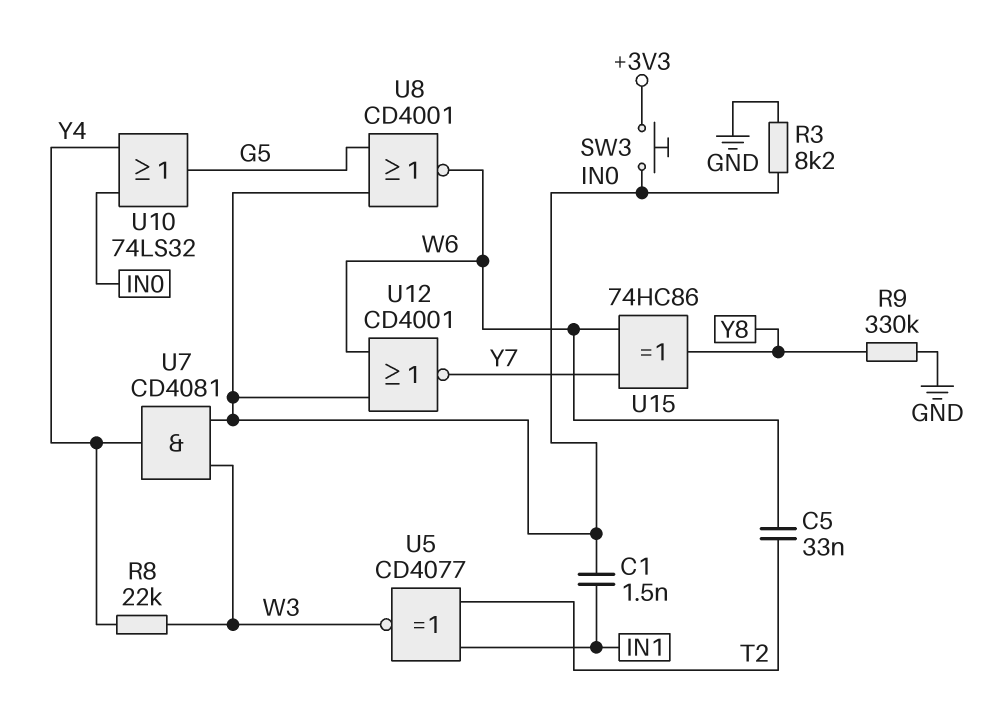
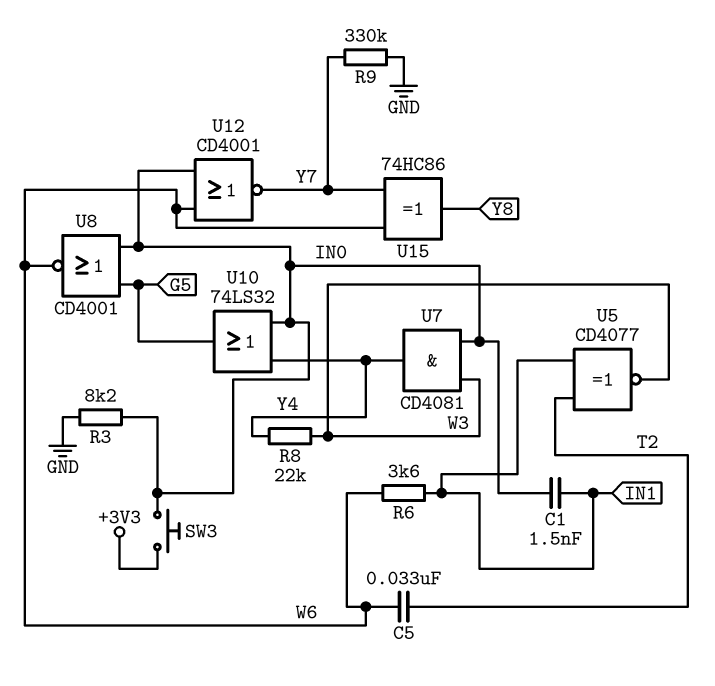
R6: none -> 3.6k (IN1, W6)
R9: 330k (GND, Y8) -> 330k (GND, Y7)

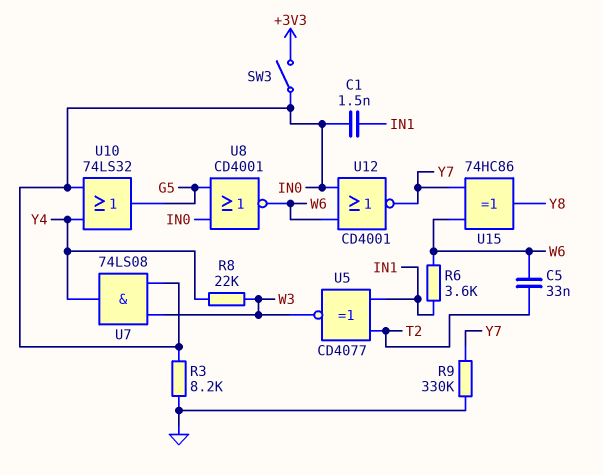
SW3: button (+3V3, IN0) -> switch (+3V3, IN0)
U7: AND CD4081 (in IN0, in W3, out Y4) -> AND 74LS08 (in IN0, in W3, out Y4)

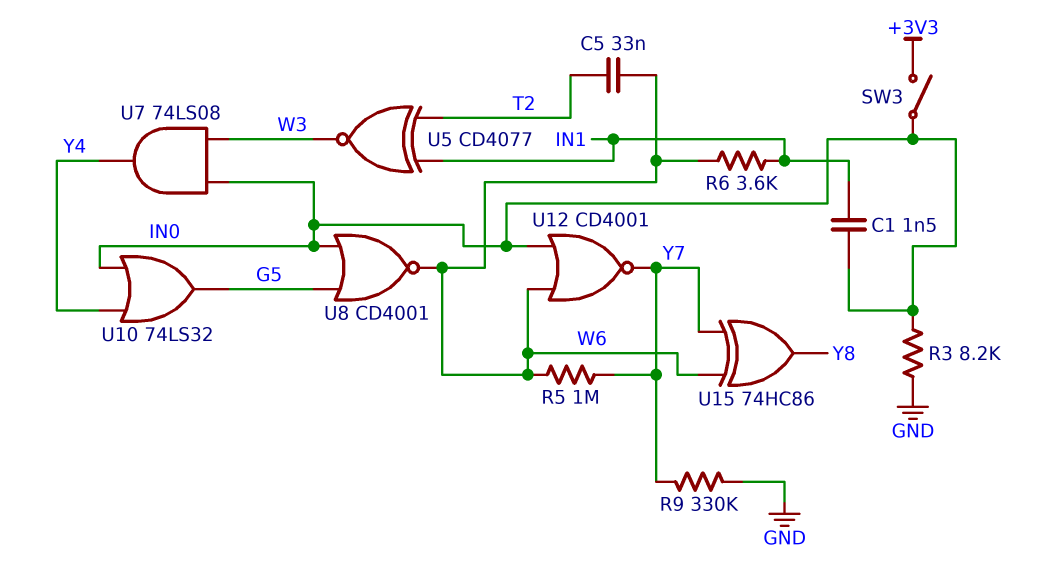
R5: none -> 1M (W6, Y7)
R8: 22k (W3, Y4) -> none

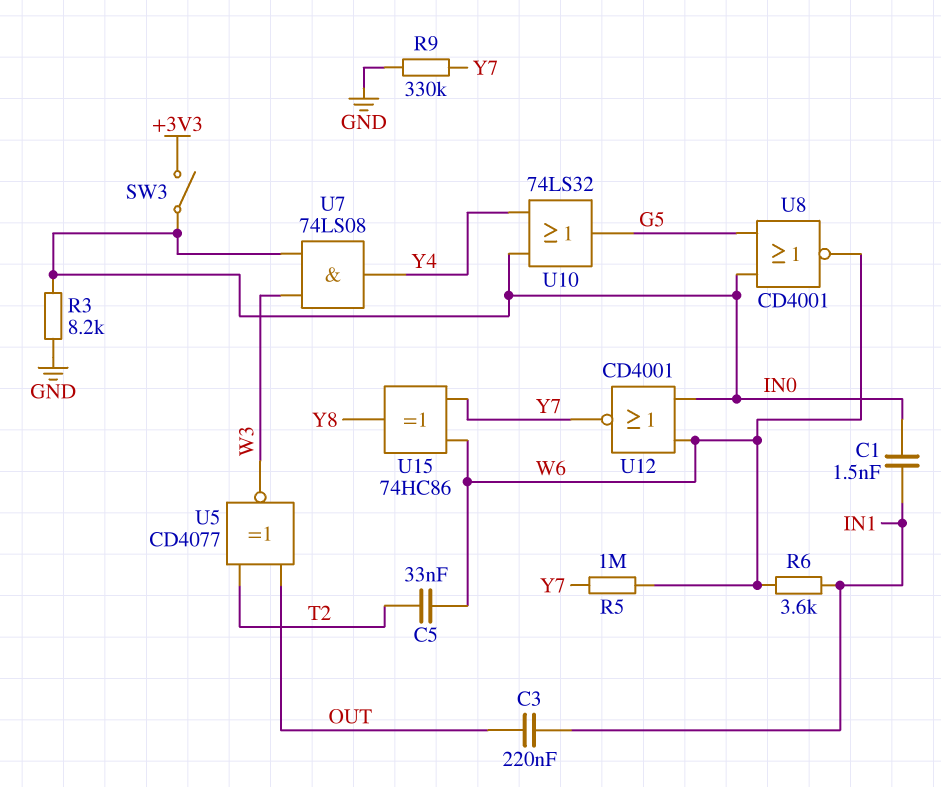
C3: none -> 220nF (IN1, OUT)
U5: XNOR CD4077 (in IN1, in T2, out W3) -> XNOR CD4077 (in OUT, in T2, out W3)

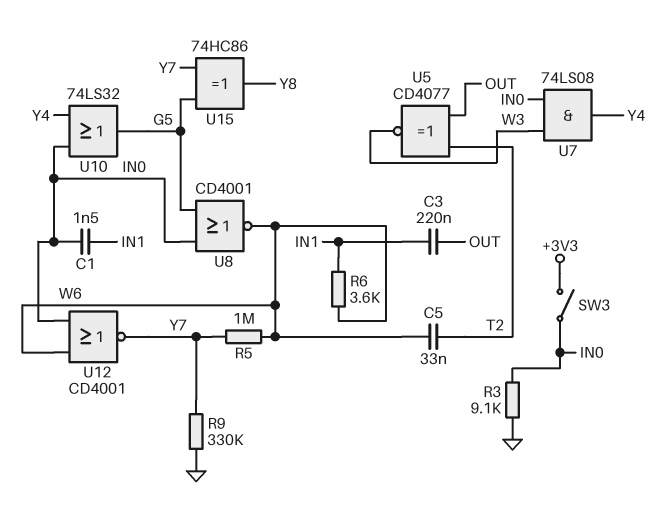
R3: 8.2k (GND, IN0) -> 9.1k (GND, IN0)
U15: XOR 74HC86 (in W6, in Y7, out Y8) -> XOR 74HC86 (in G5, in Y7, out Y8)

